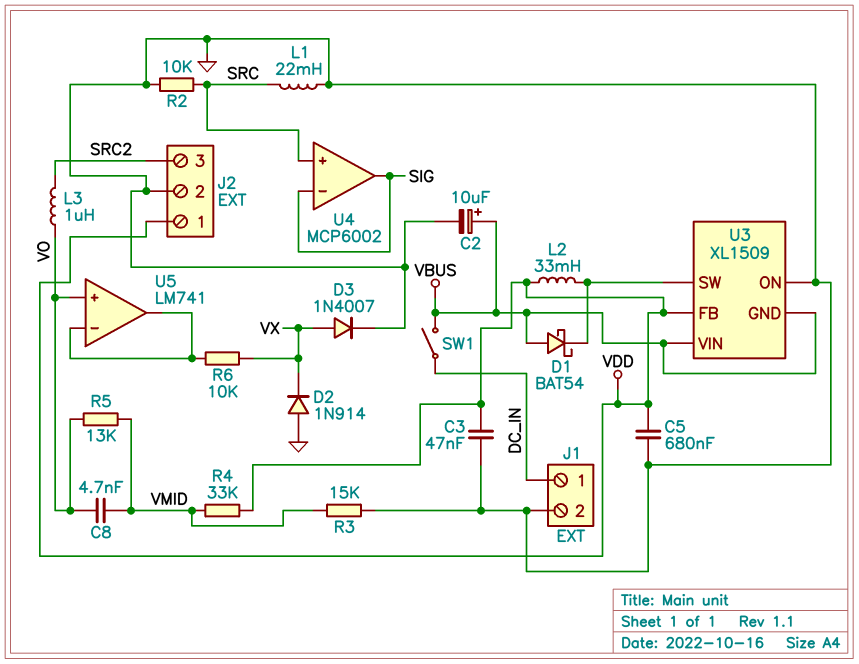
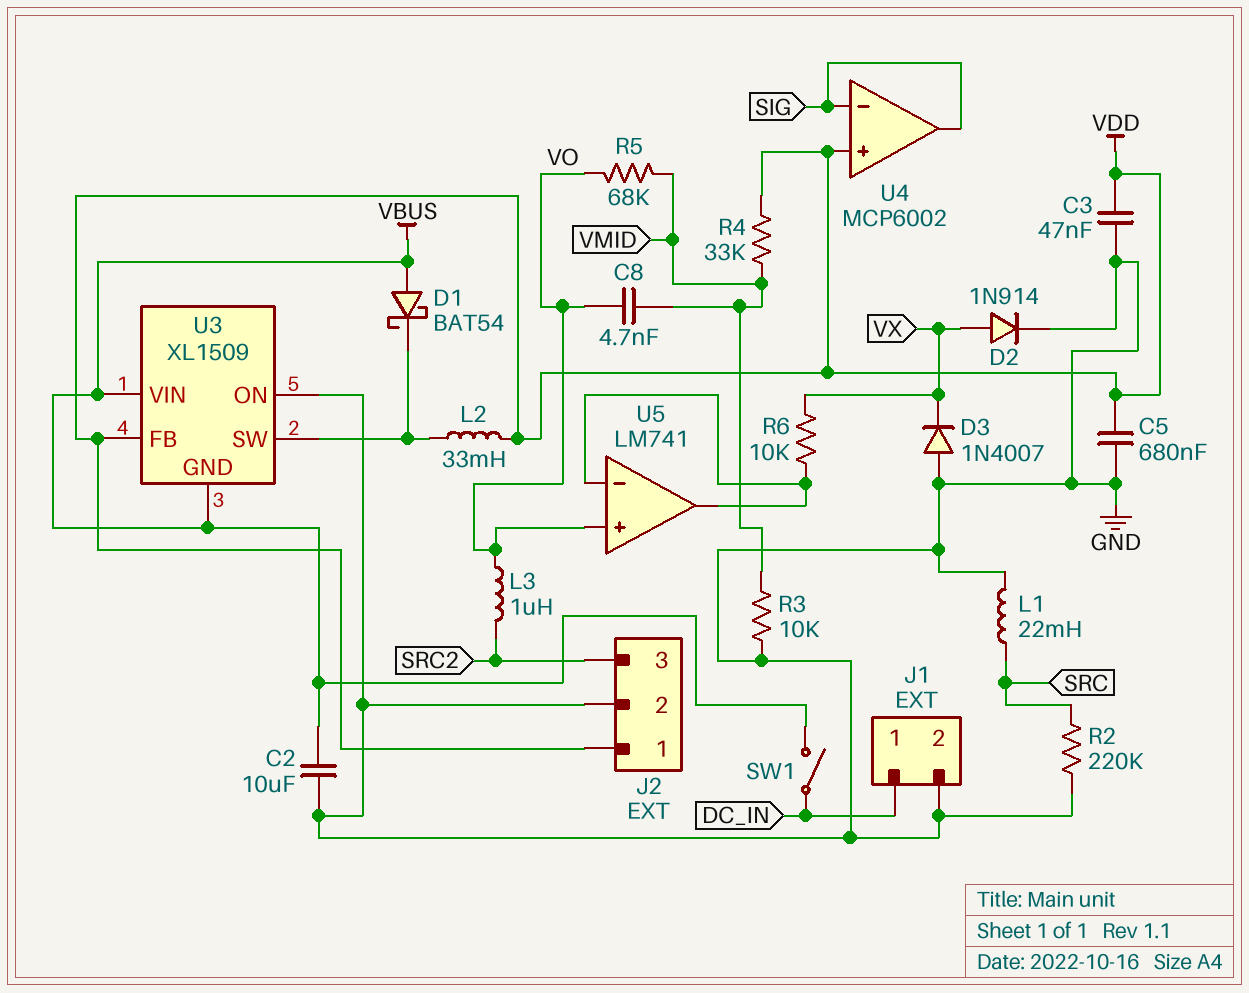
C2: 10uF (plus VBUS, minus GND) -> 10uF (GND, VBUS)
D2: diode 1N914 (A GND, K VX) -> diode 1N914 (A VX, K GND)
D3: diode 1N4007 (A VX, K GND) -> diode 1N4007 (A GND, K VX)
R2: 10k (GND, SRC) -> 220k (GND, SRC)
R3: 15k (GND, VMID) -> 10k (GND, VMID)
R5: 13k (VMID, VO) -> 68k (VMID, VO)
U4 pin in+: SRC -> VDD

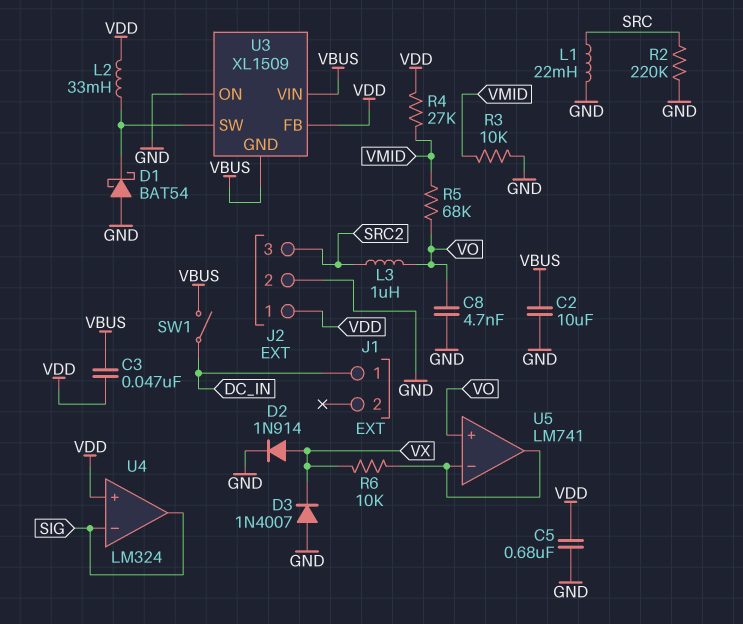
C3: 47nF (GND, VDD) -> 47nF (VBUS, VDD)
C8: 4.7nF (VMID, VO) -> 4.7nF (GND, VO)
D1: schottky BAT54 (A VBUS, K U3/SW) -> schottky BAT54 (A GND, K U3/SW)
J1 pin 2: GND -> none
R4: 33k (VDD, VMID) -> 27k (VDD, VMID)
U4: MCP6002 -> LM324

